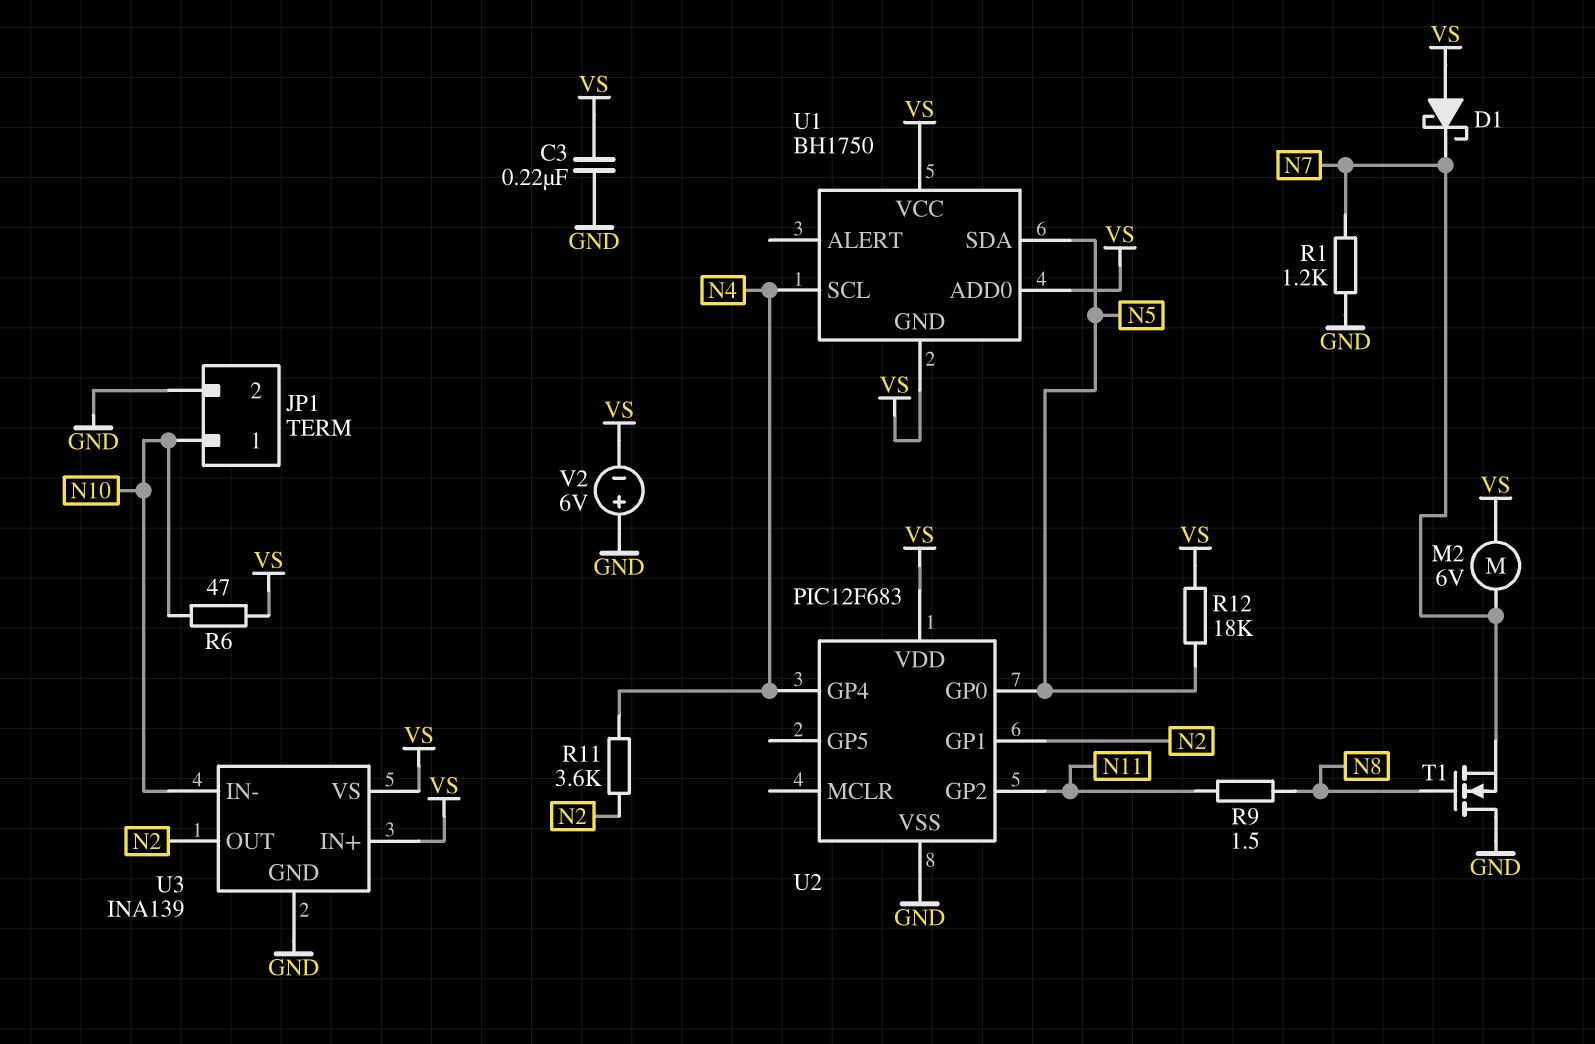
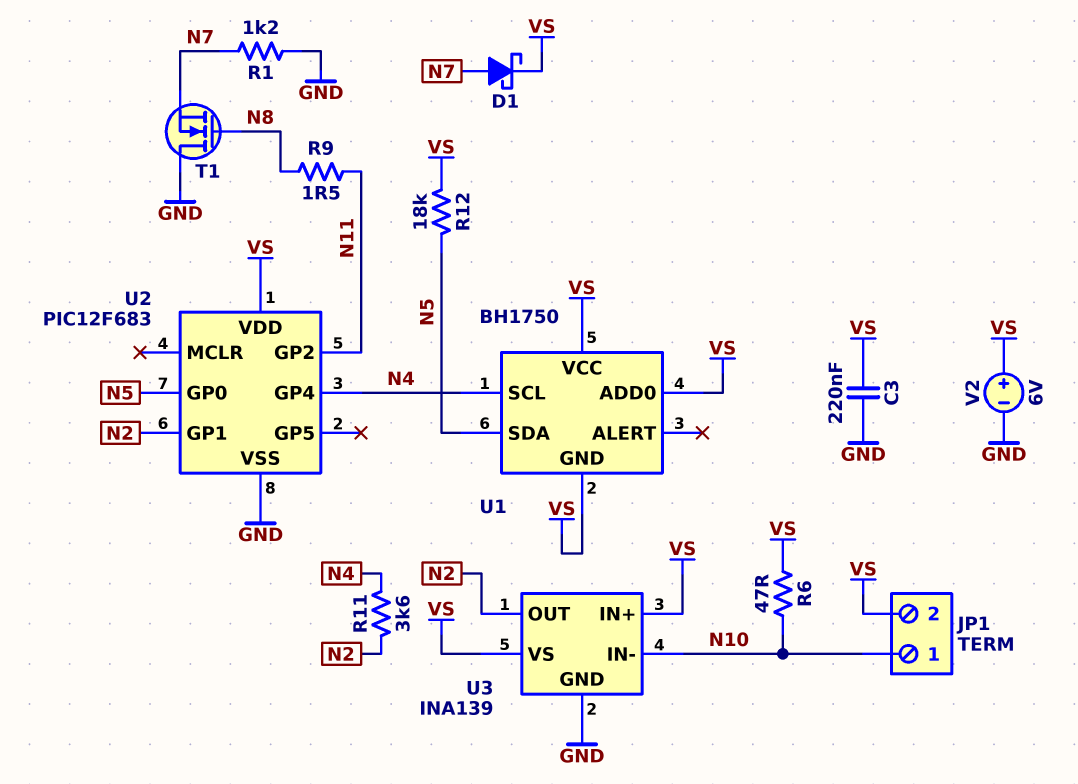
D1: schottky (A VS, K N7) -> schottky (A N7, K VS)
JP1 pin 2: GND -> VS
M2: motor 6V (N7, VS) -> none
V2: 6V (plus GND, minus VS) -> 6V (plus VS, minus GND)

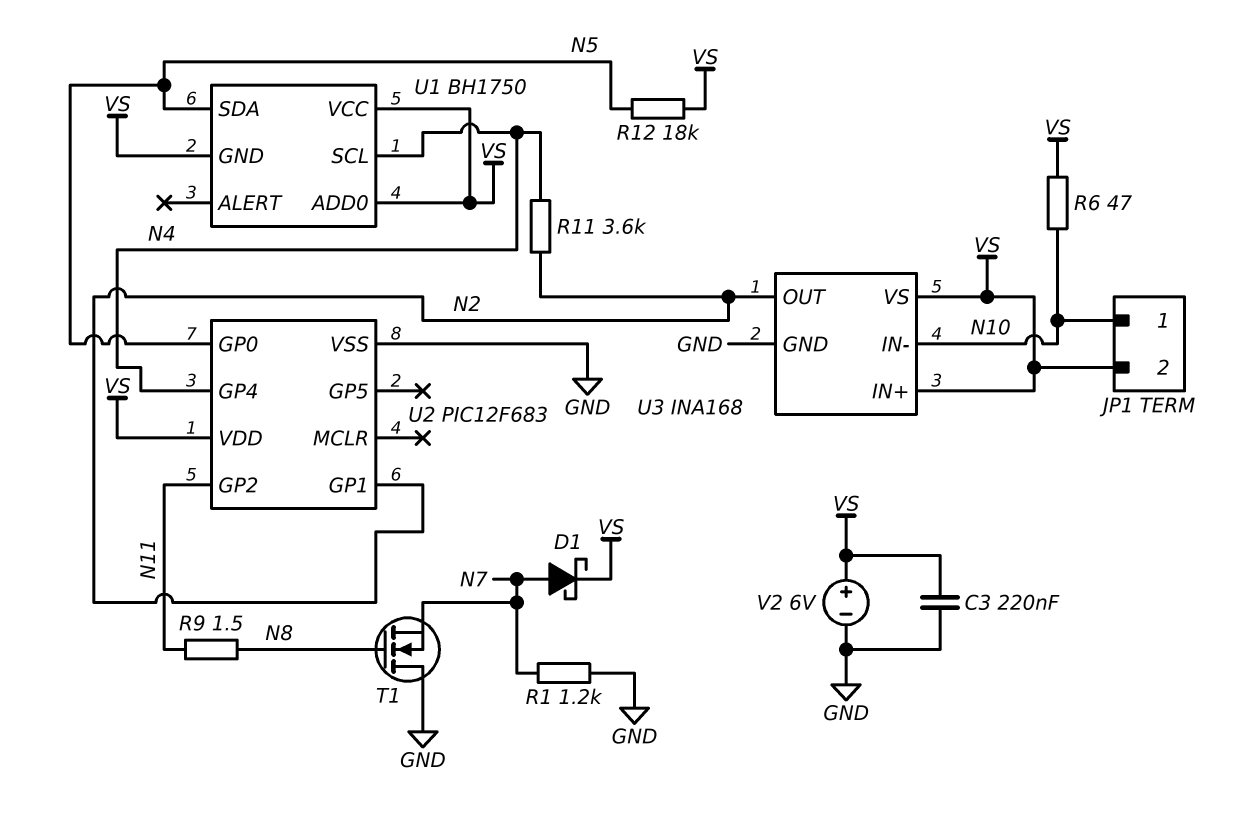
U3: INA139 -> INA168

